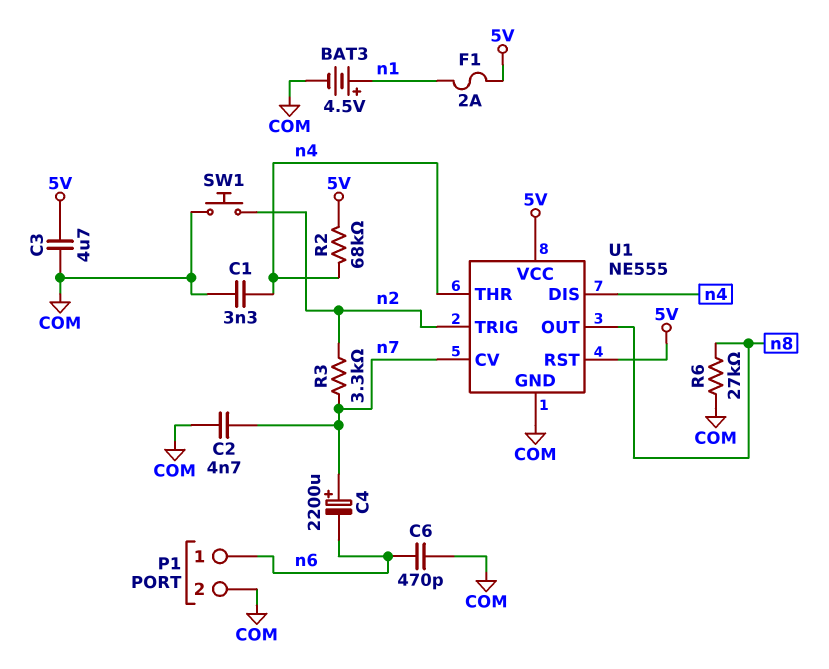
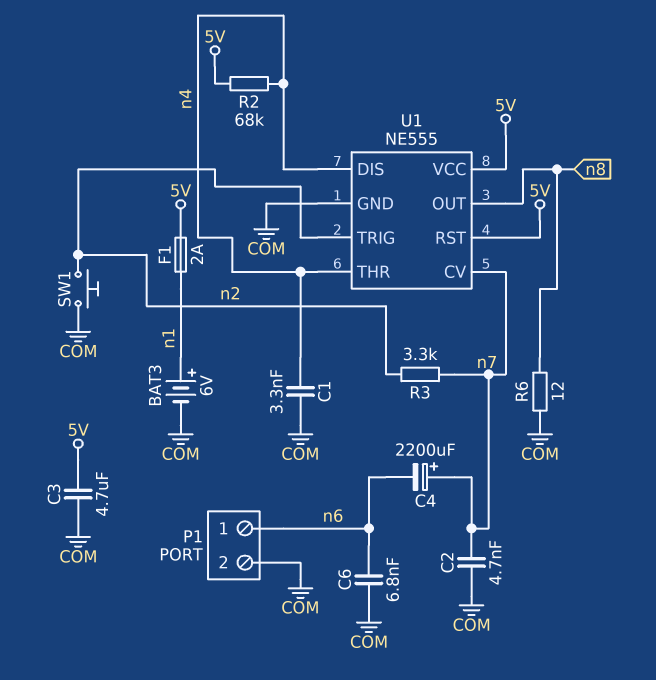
BAT3: 4.5V (plus n1, minus COM) -> 6V (plus n1, minus COM)
C6: 470pF (COM, n6) -> 6.8nF (COM, n6)
R6: 27k (COM, n8) -> 12 (COM, n8)

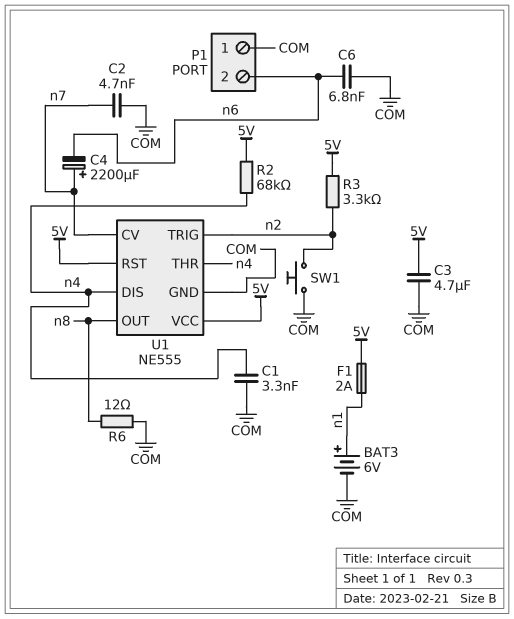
P1 pin 1: n6 -> COM
P1 pin 2: COM -> n6
R3: 3.3k (n2, n7) -> 3.3k (5V, n2)

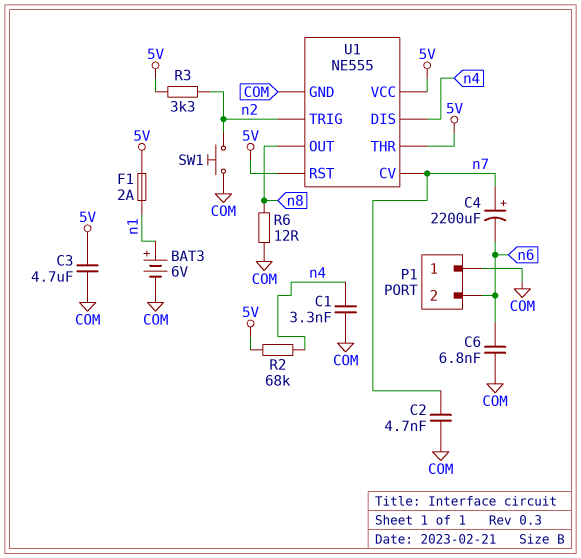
U1 pin THR: n4 -> 5V

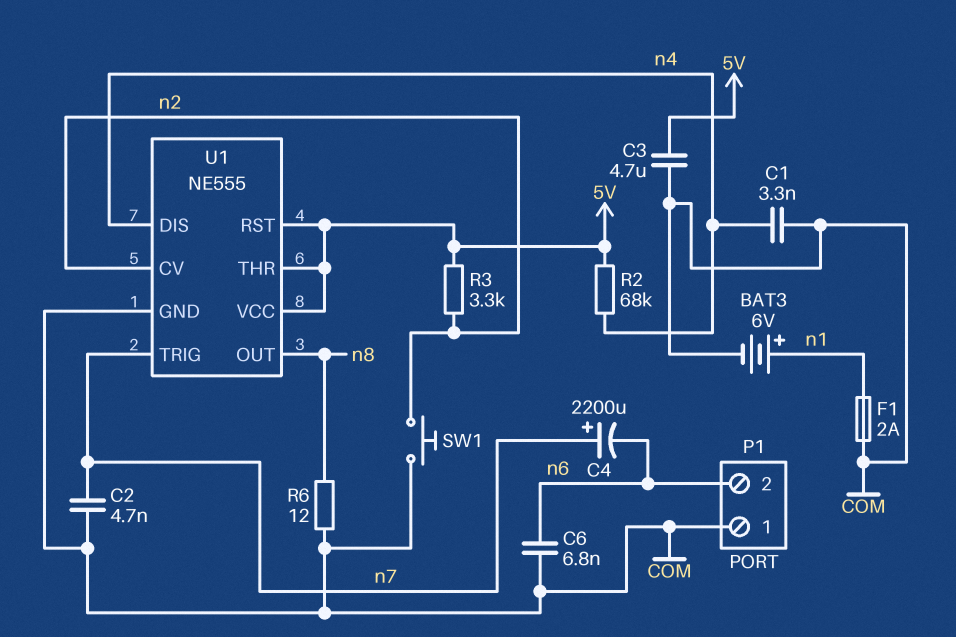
F1: 2A (5V, n1) -> 2A (COM, n1)
U1 pin CV: n7 -> n2
U1 pin TRIG: n2 -> n7

